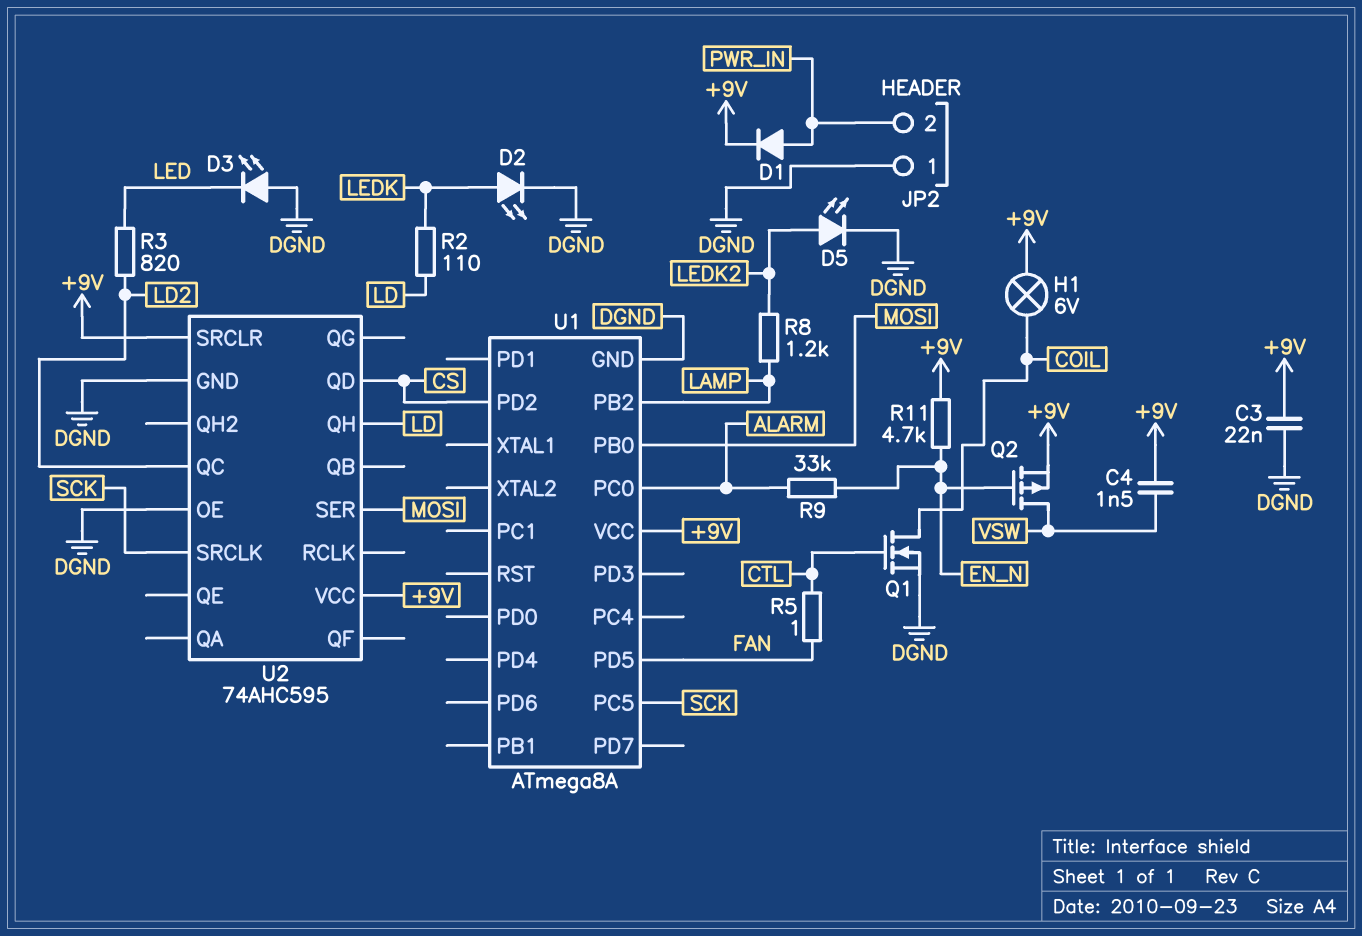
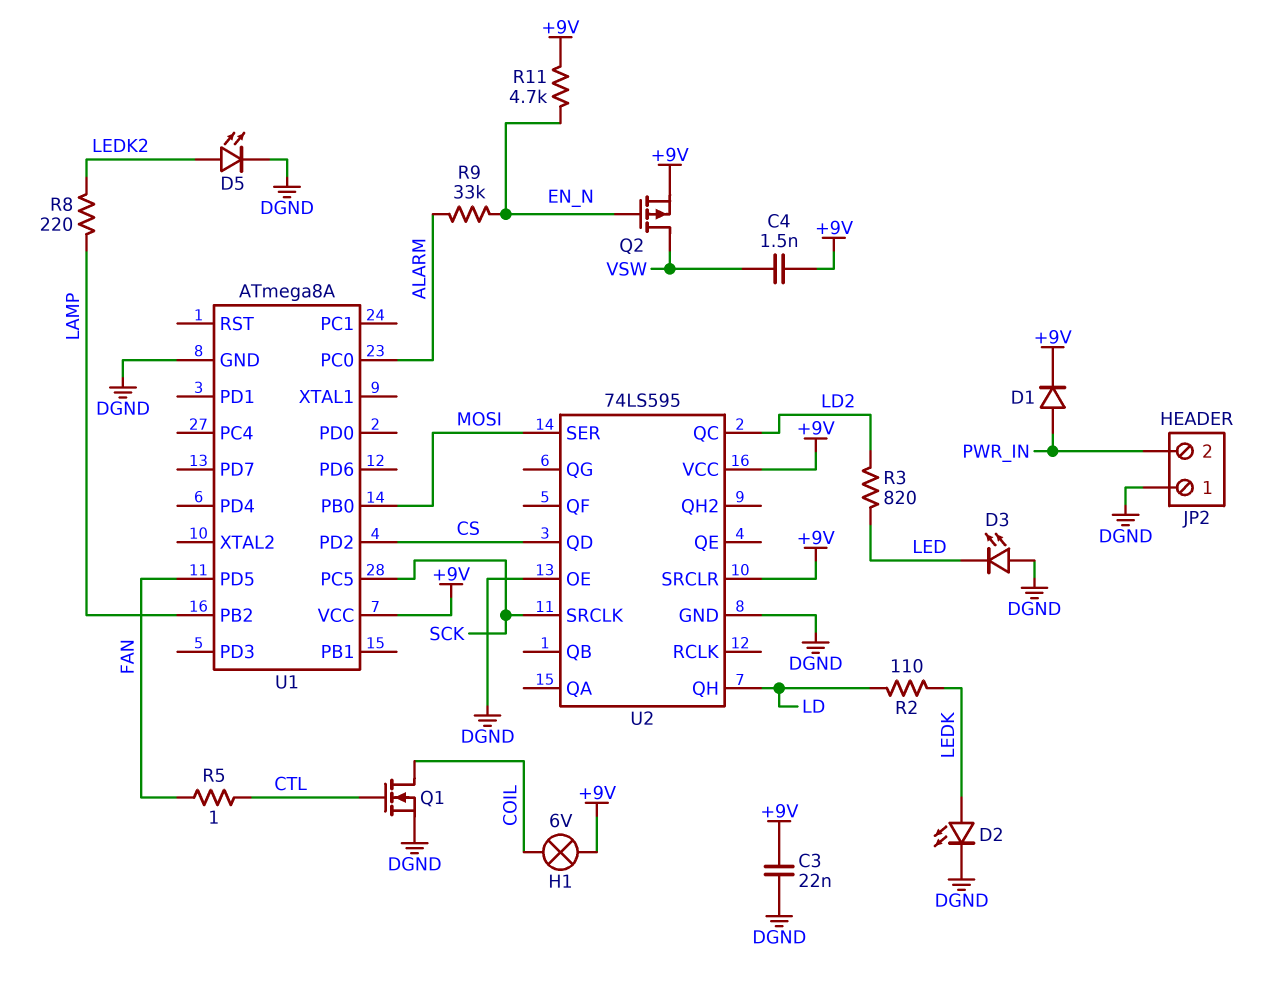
R8: 1.2k (LAMP, LEDK2) -> 220 (LAMP, LEDK2)
U2: 74AHC595 -> 74LS595

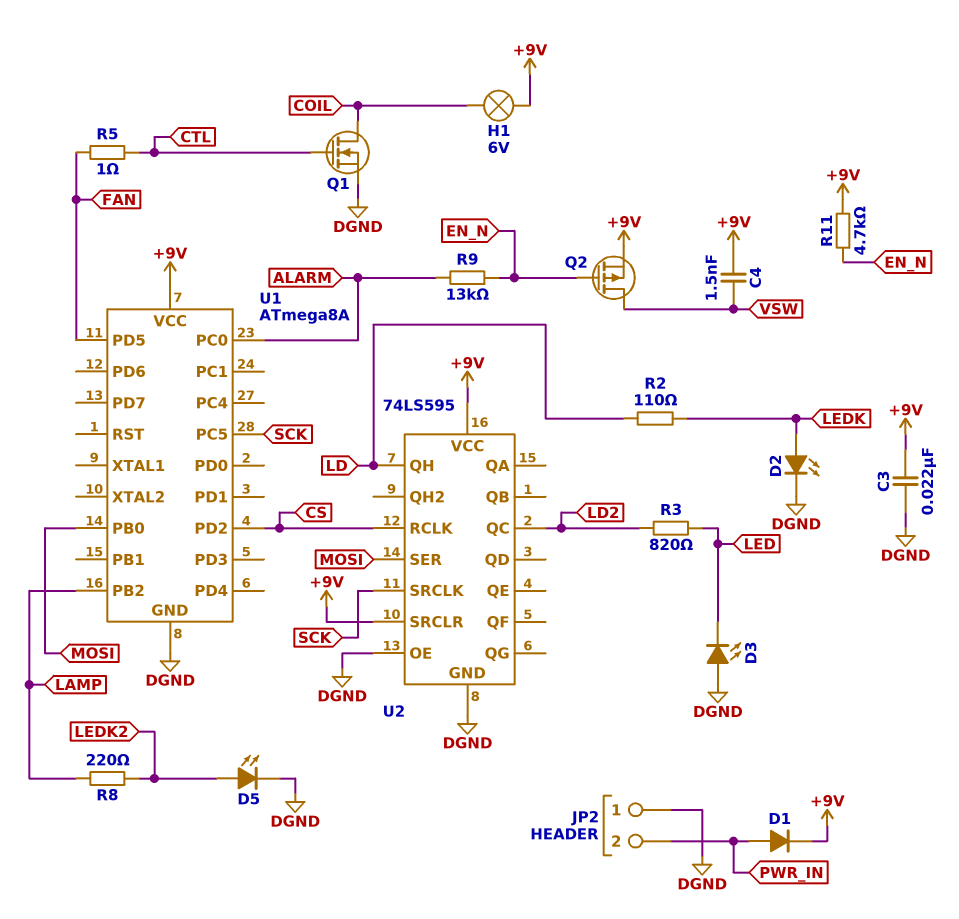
R9: 33k (ALARM, EN_N) -> 13k (ALARM, EN_N)
U2 pin QD: CS -> none
U2 pin RCLK: none -> CS

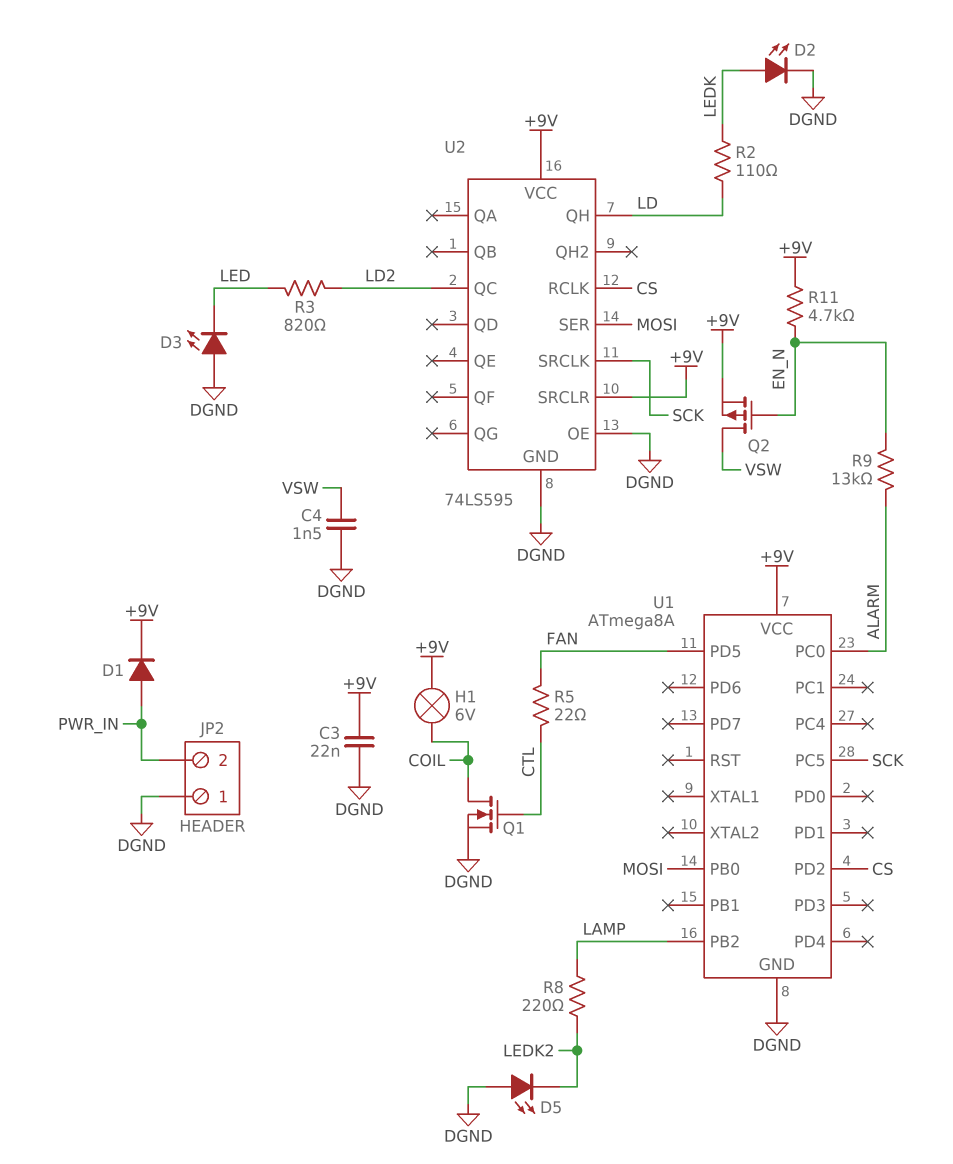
C4: 1.5nF (+9V, VSW) -> 1.5nF (DGND, VSW)
D5: LED (A LEDK2, K DGND) -> LED (A DGND, K LEDK2)
R5: 1 (CTL, FAN) -> 22 (CTL, FAN)

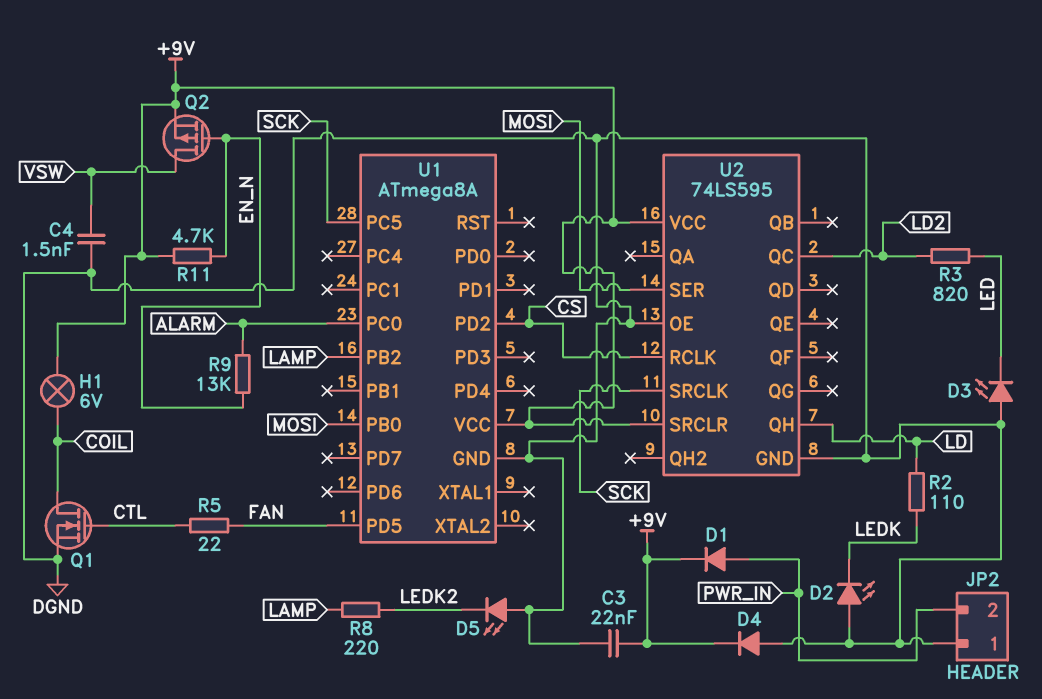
D2: LED (A LEDK, K DGND) -> LED (A DGND, K LEDK)
D4: none -> diode (A DGND, K +9V)

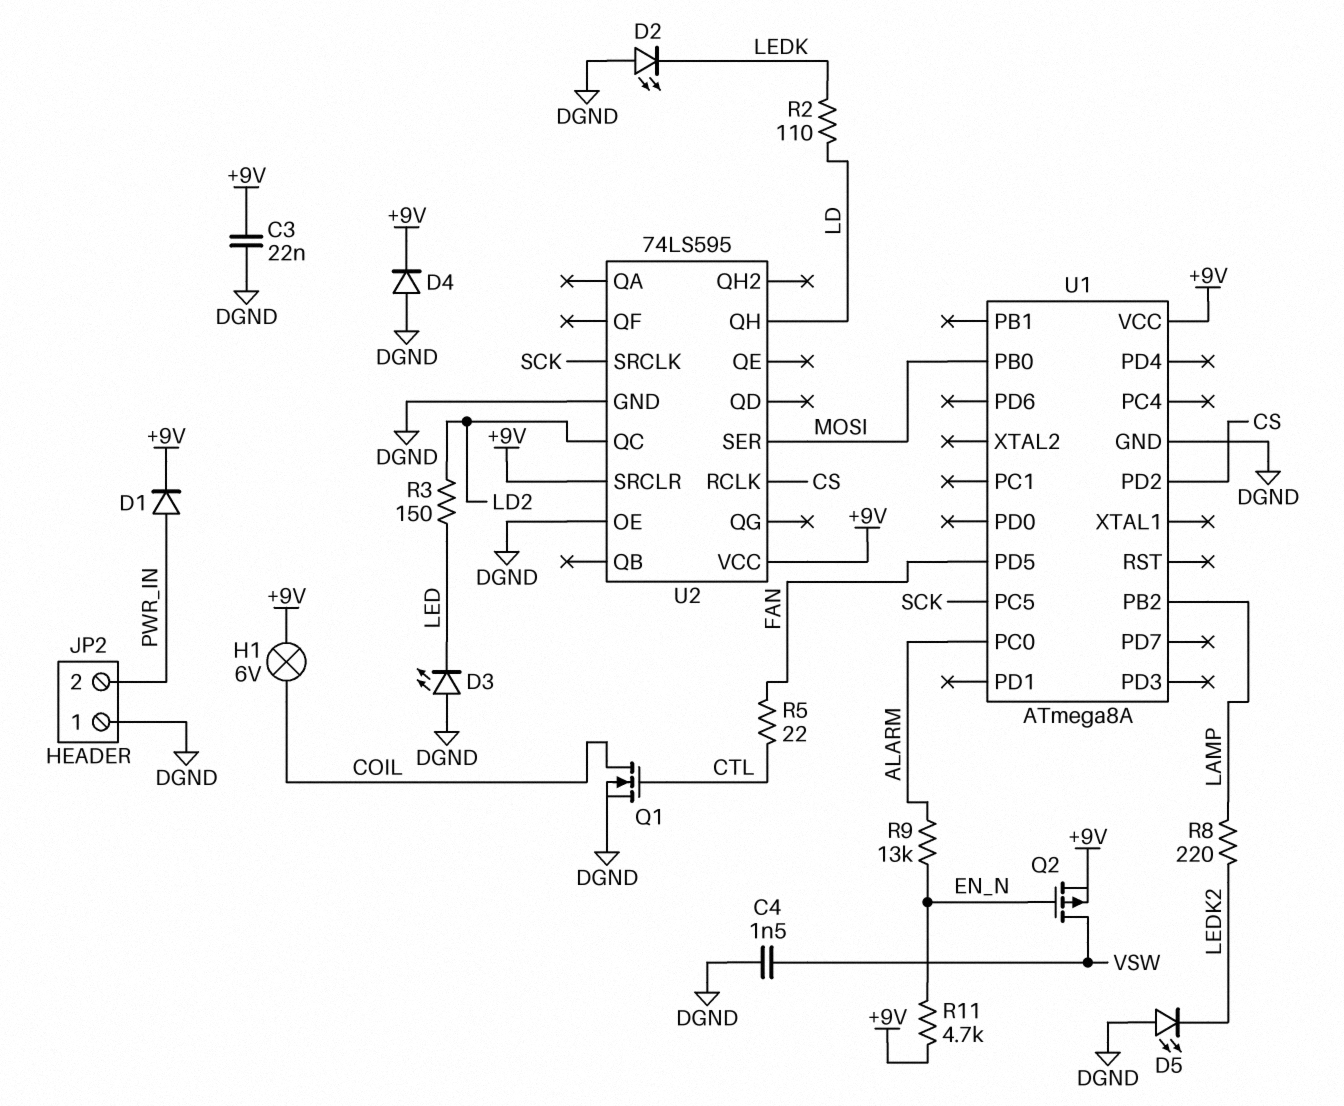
R3: 820 (LD2, LED) -> 150 (LD2, LED)

